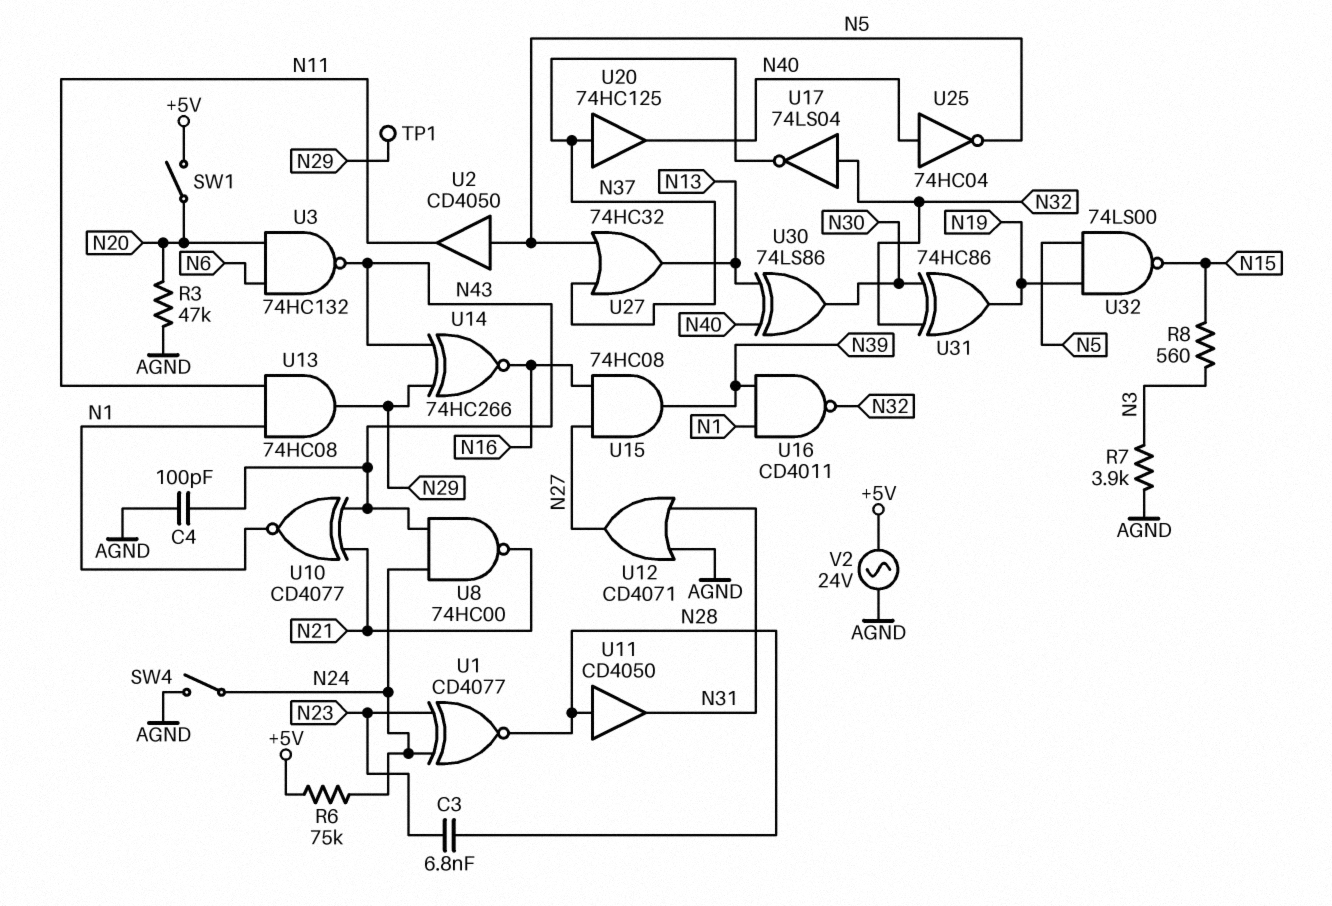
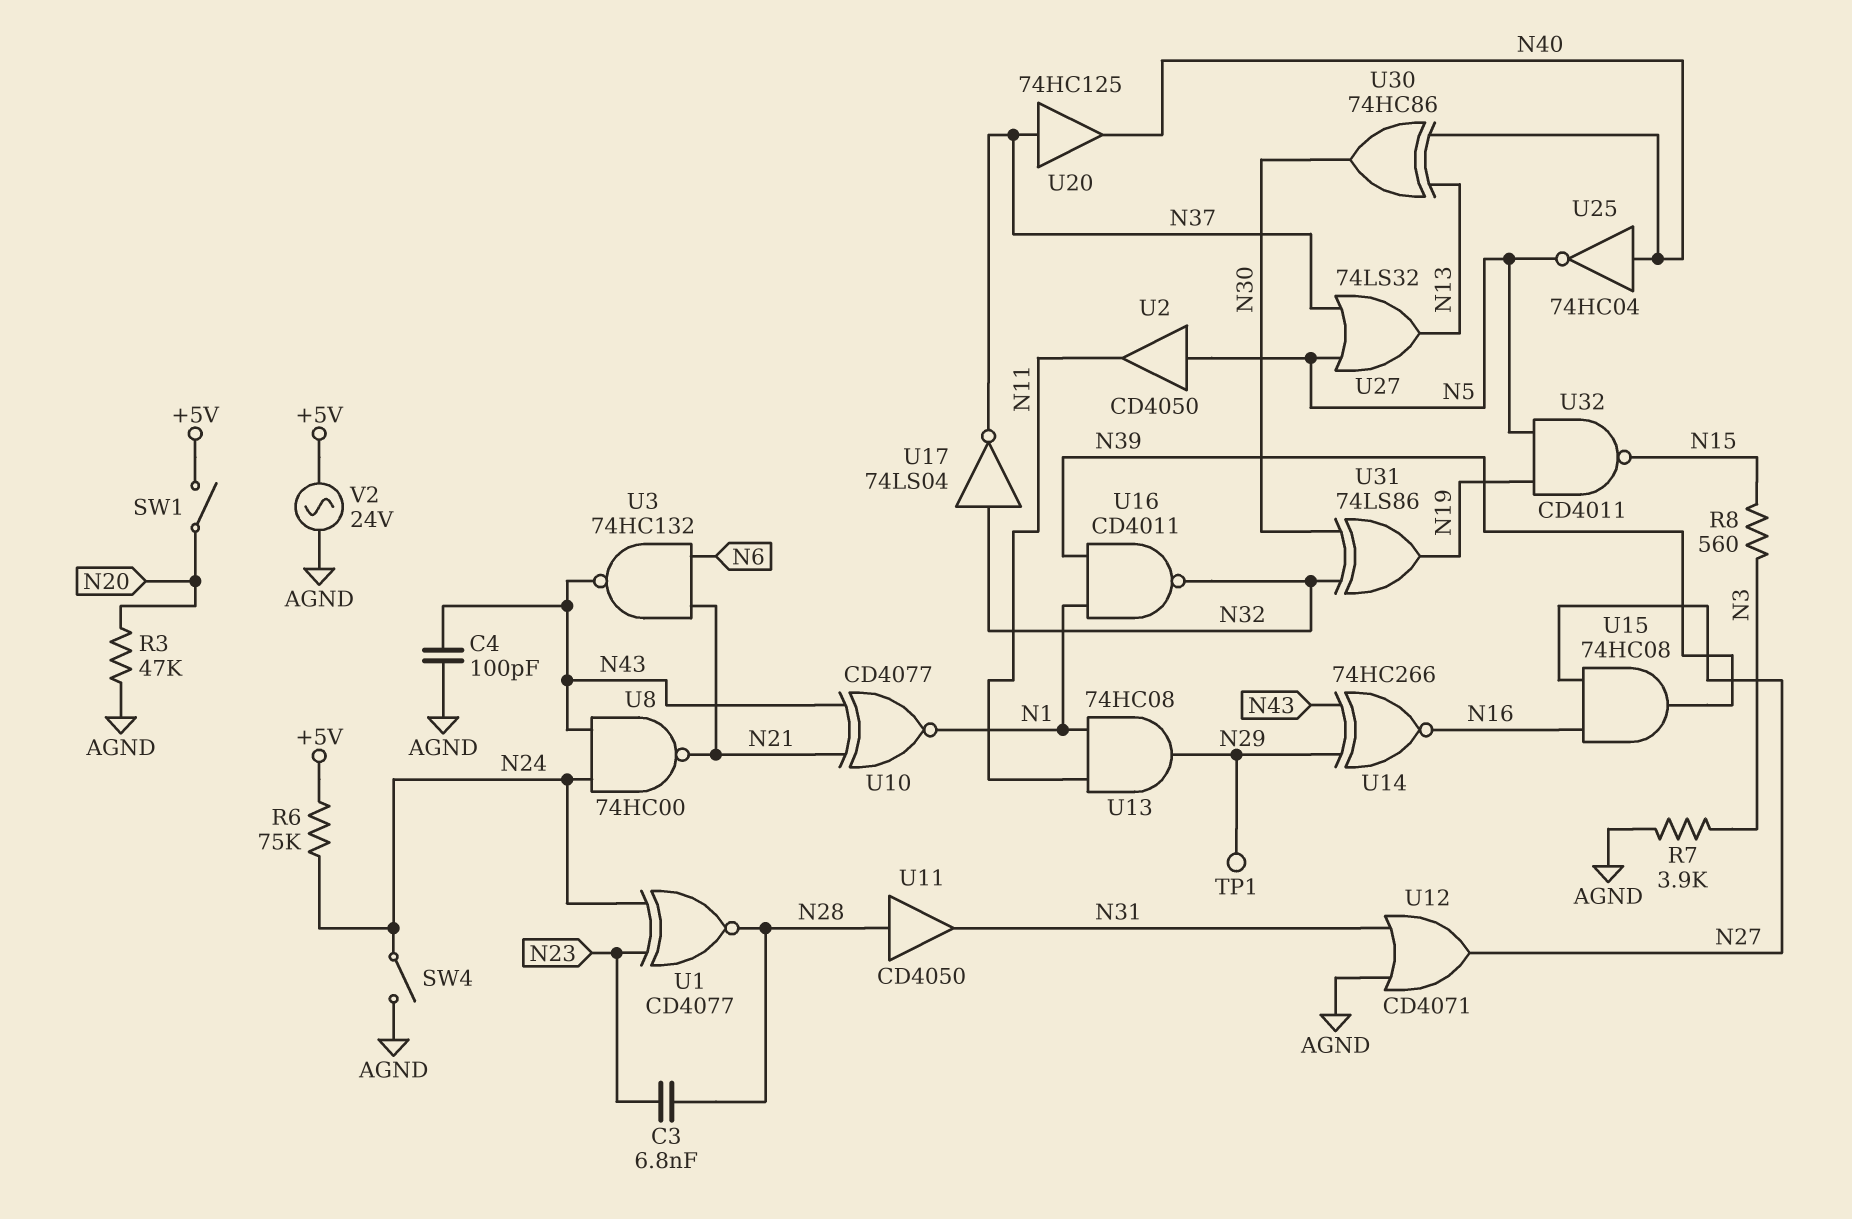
U3: NAND 74HC132 (in N6, in N20, out N43) -> NAND 74HC132 (in N6, in N21, out N43)
U27: OR 74HC32 (in N5, in N37, out N13) -> OR 74LS32 (in N5, in N37, out N13)
U30: XOR 74LS86 (in N13, in N40, out N30) -> XOR 74HC86 (in N13, in N40, out N30)
U31: XOR 74HC86 (in N30, in N32, out N19) -> XOR 74LS86 (in N30, in N32, out N19)
U32: NAND 74LS00 (in N5, in N19, out N15) -> NAND CD4011 (in N5, in N19, out N15)

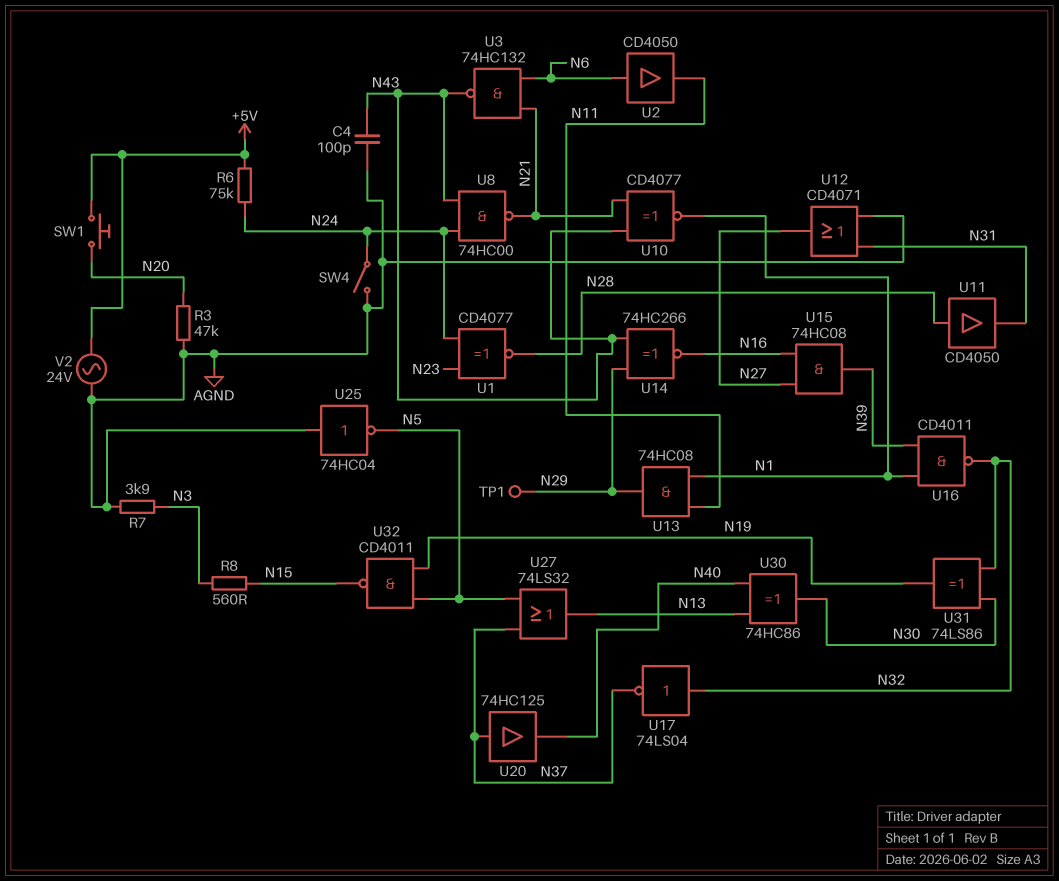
C3: 6.8nF (N23, N28) -> none
SW1: switch (+5V, N20) -> button (+5V, N20)
U2: buffer CD4050 (in N5, out N11) -> buffer CD4050 (in N6, out N11)
U25: NOT 74HC04 (in N40, out N5) -> NOT 74HC04 (in AGND, out N5)

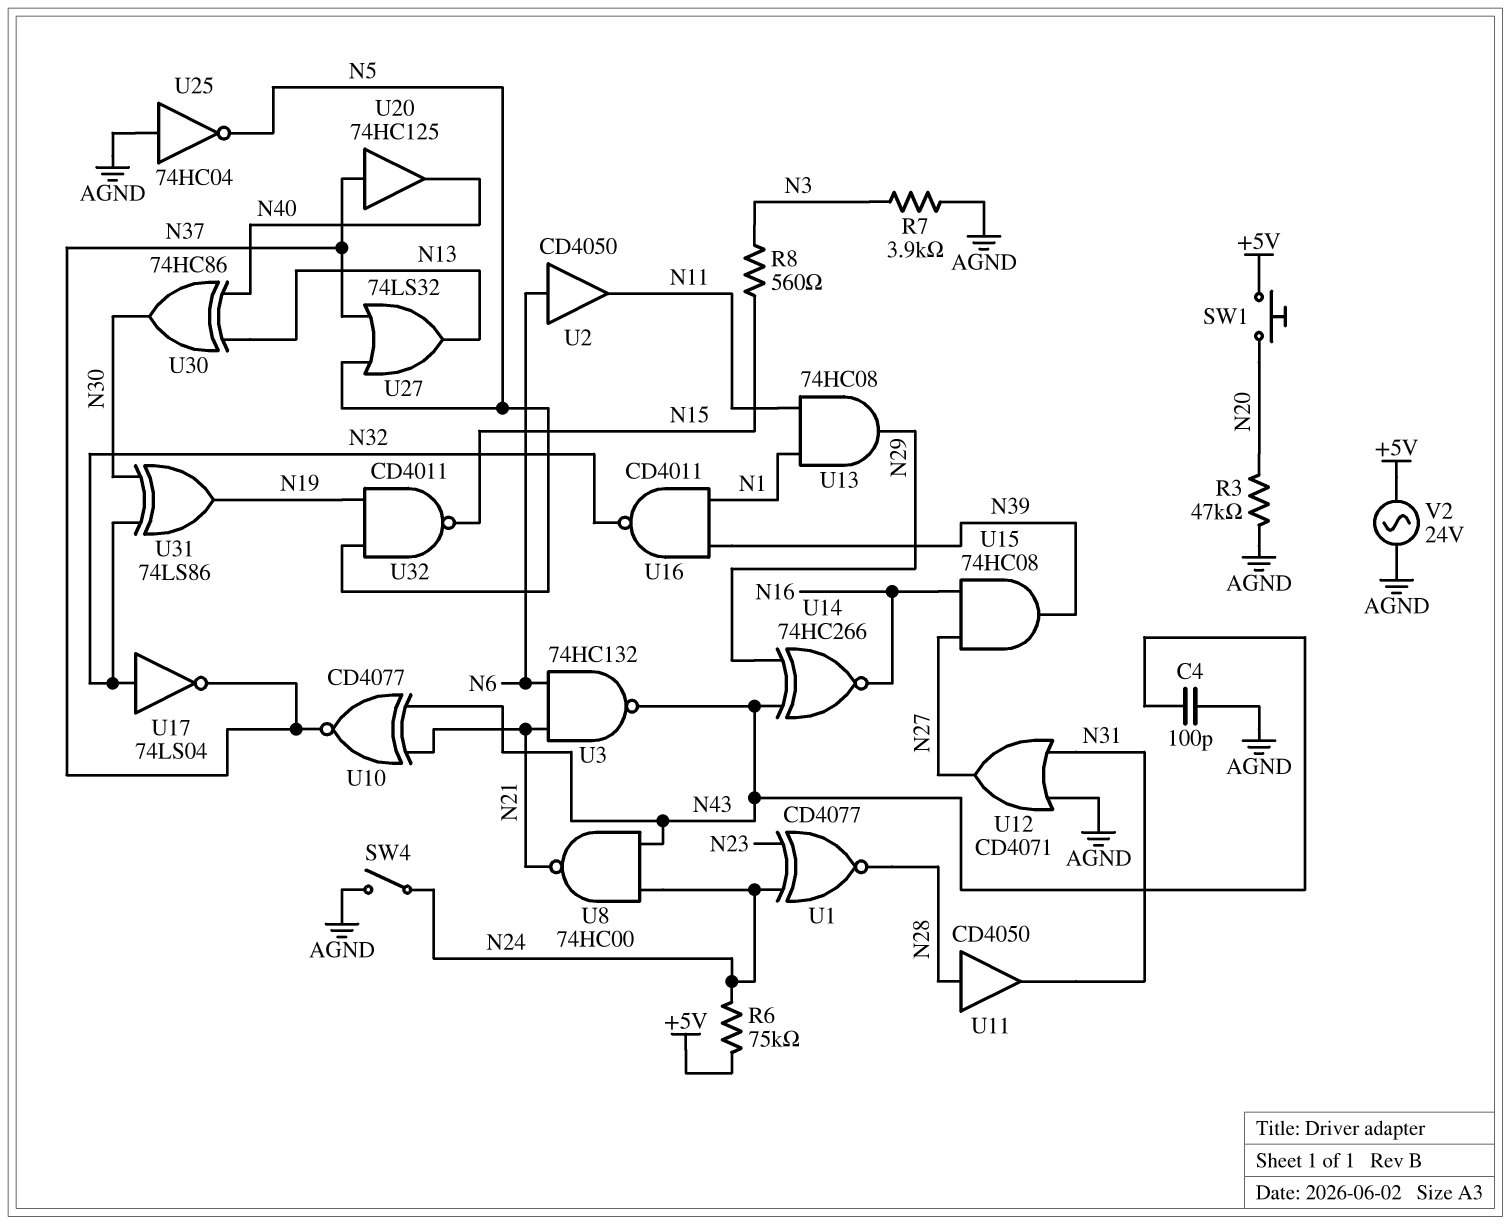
TP1: test point (N29) -> none
U10: XNOR CD4077 (in N21, in N43, out N1) -> XNOR CD4077 (in N21, in N43, out N37)

